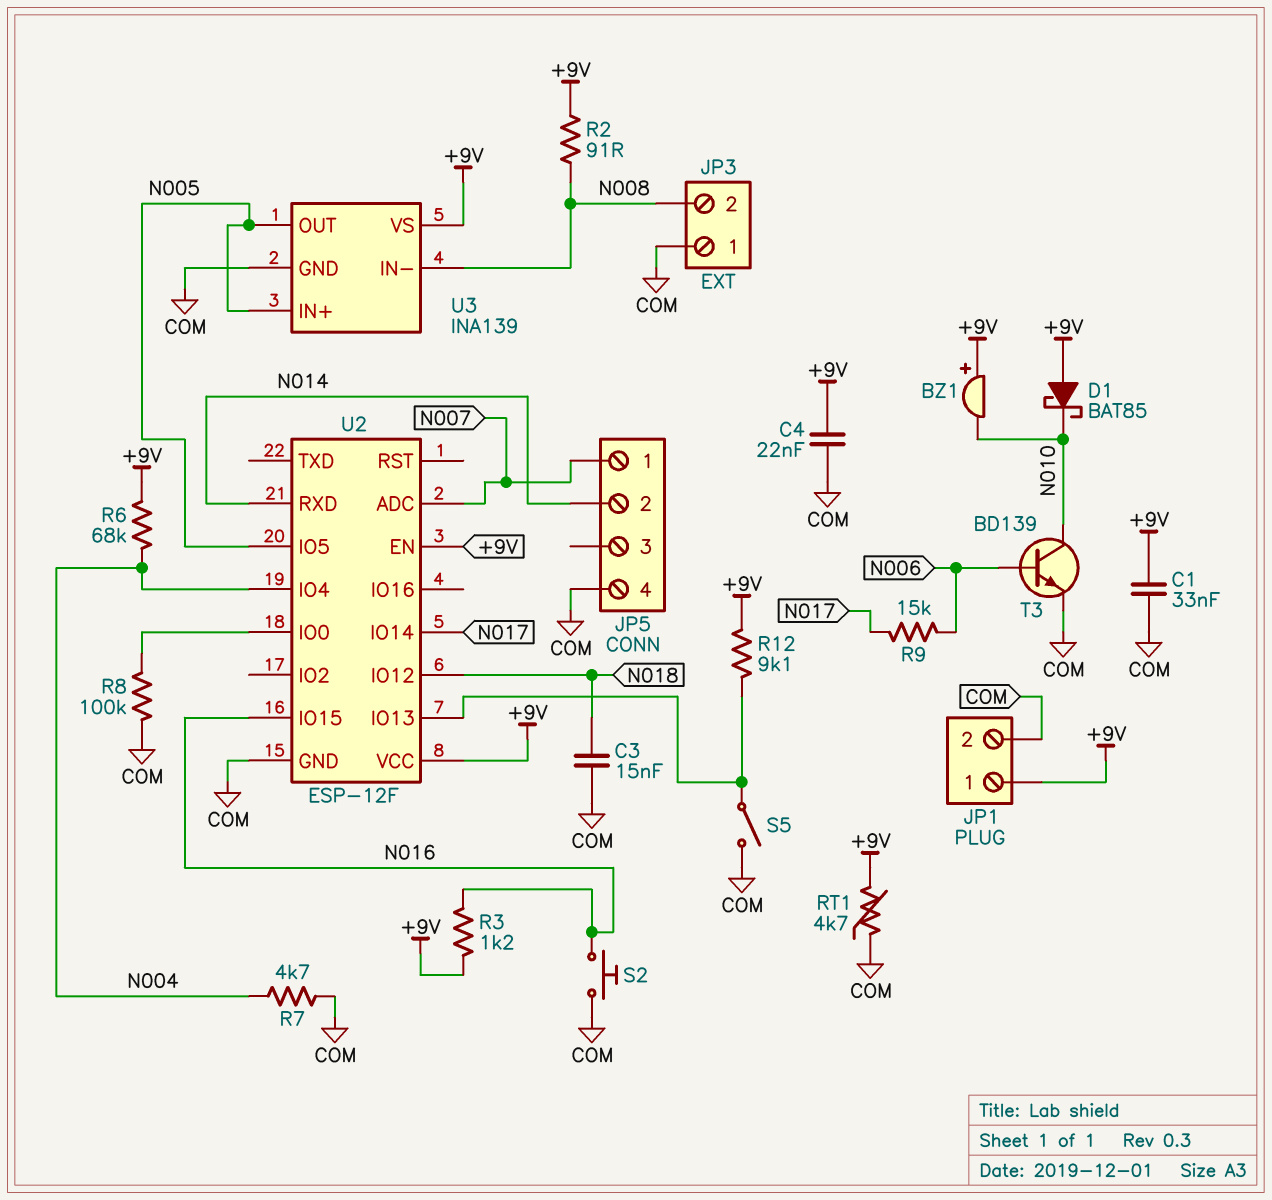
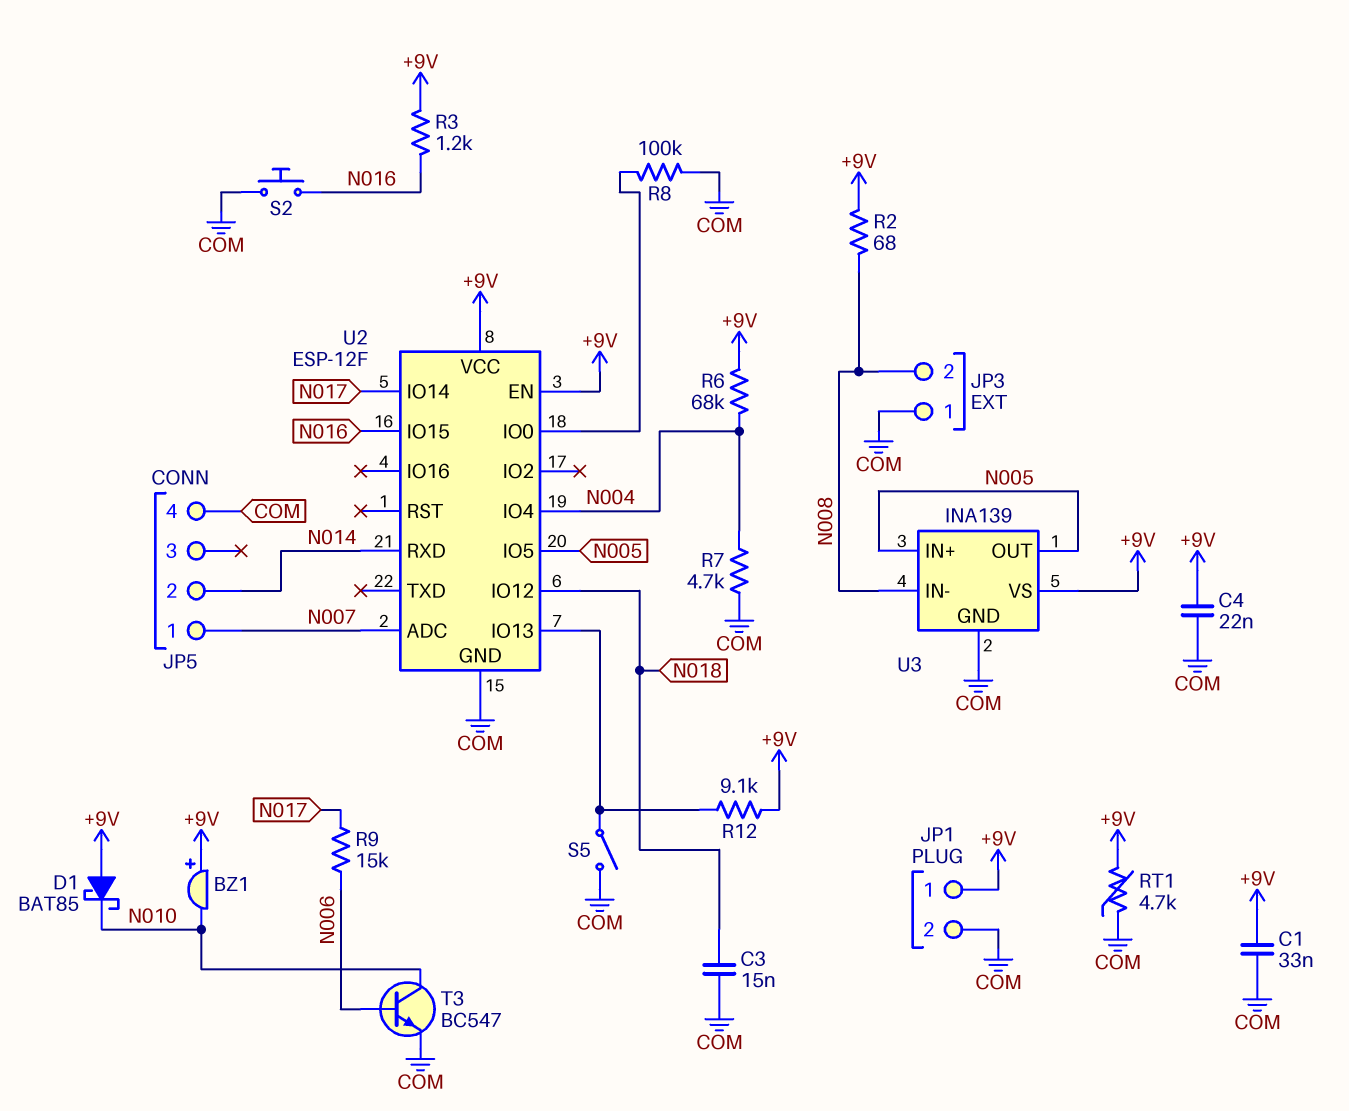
R2: 91 (+9V, N008) -> 68 (+9V, N008)
T3: NPN BD139 (B N006, C N010, E COM) -> NPN BC547 (B N006, C N010, E COM)

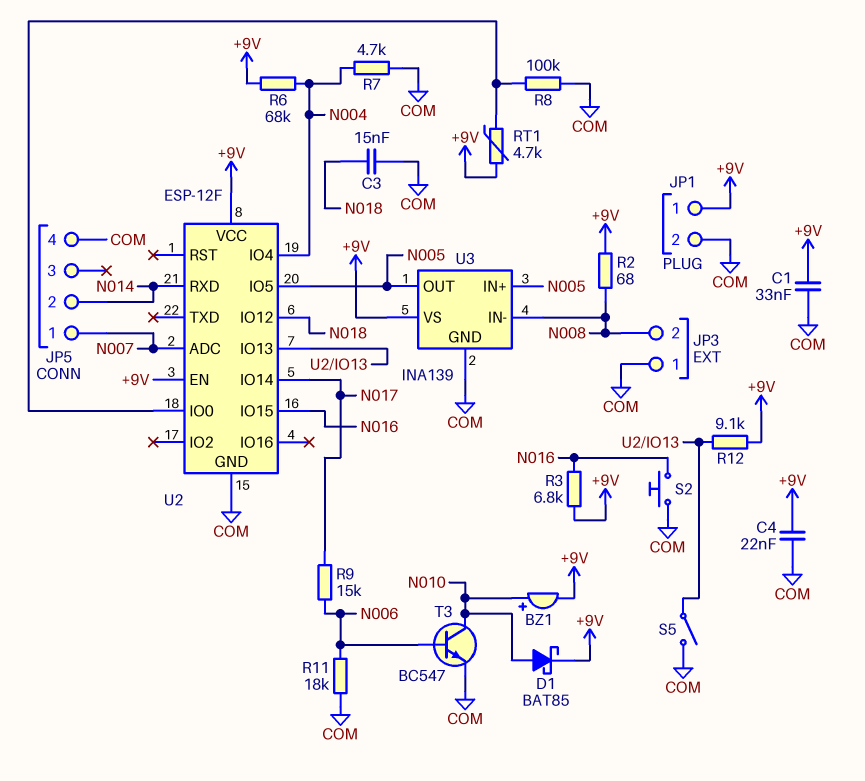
BZ1: buzzer (plus +9V, minus N010) -> buzzer (plus N010, minus +9V)
D1: schottky BAT85 (A +9V, K N010) -> schottky BAT85 (A N010, K +9V)
R3: 1.2k (+9V, N016) -> 6.8k (+9V, N016)
R11: none -> 18k (COM, N006)
RT1: 4.7k (+9V, COM) -> 4.7k (+9V, U2/IO0)

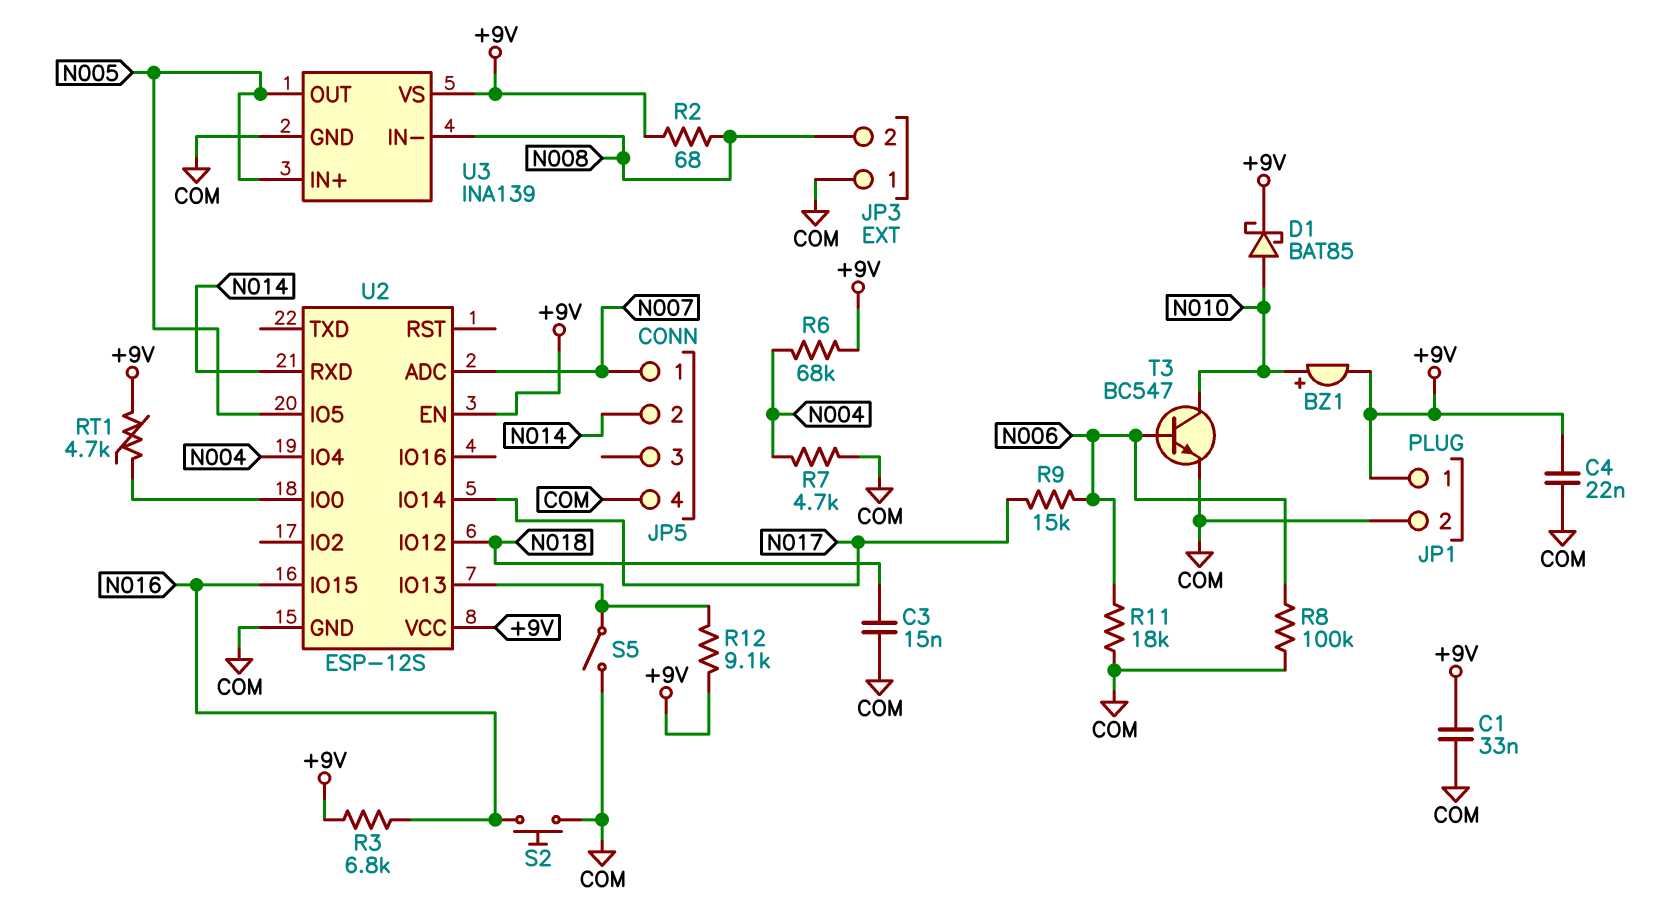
R8: 100k (COM, U2/IO0) -> 100k (COM, N006)
U2: ESP-12F -> ESP-12S

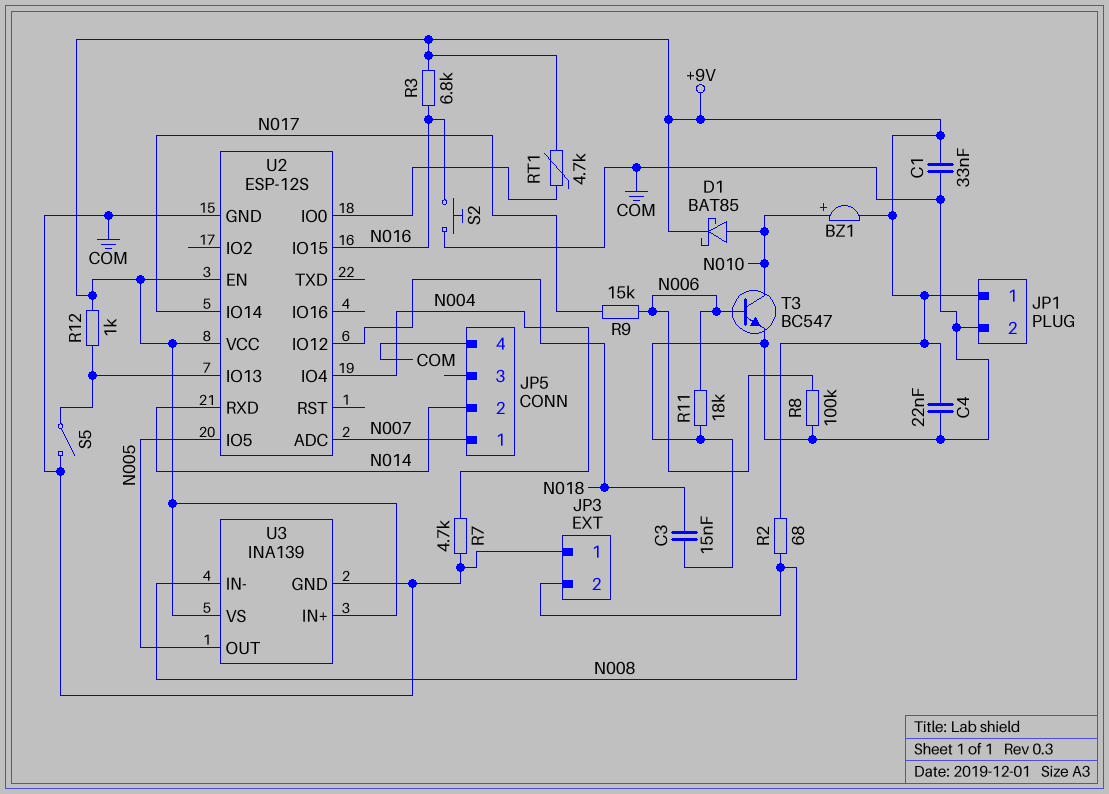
R6: 68k (+9V, N004) -> none
R12: 9.1k (+9V, U2/IO13) -> 1k (+9V, U2/IO13)
U3 pin IN+: N005 -> +9V

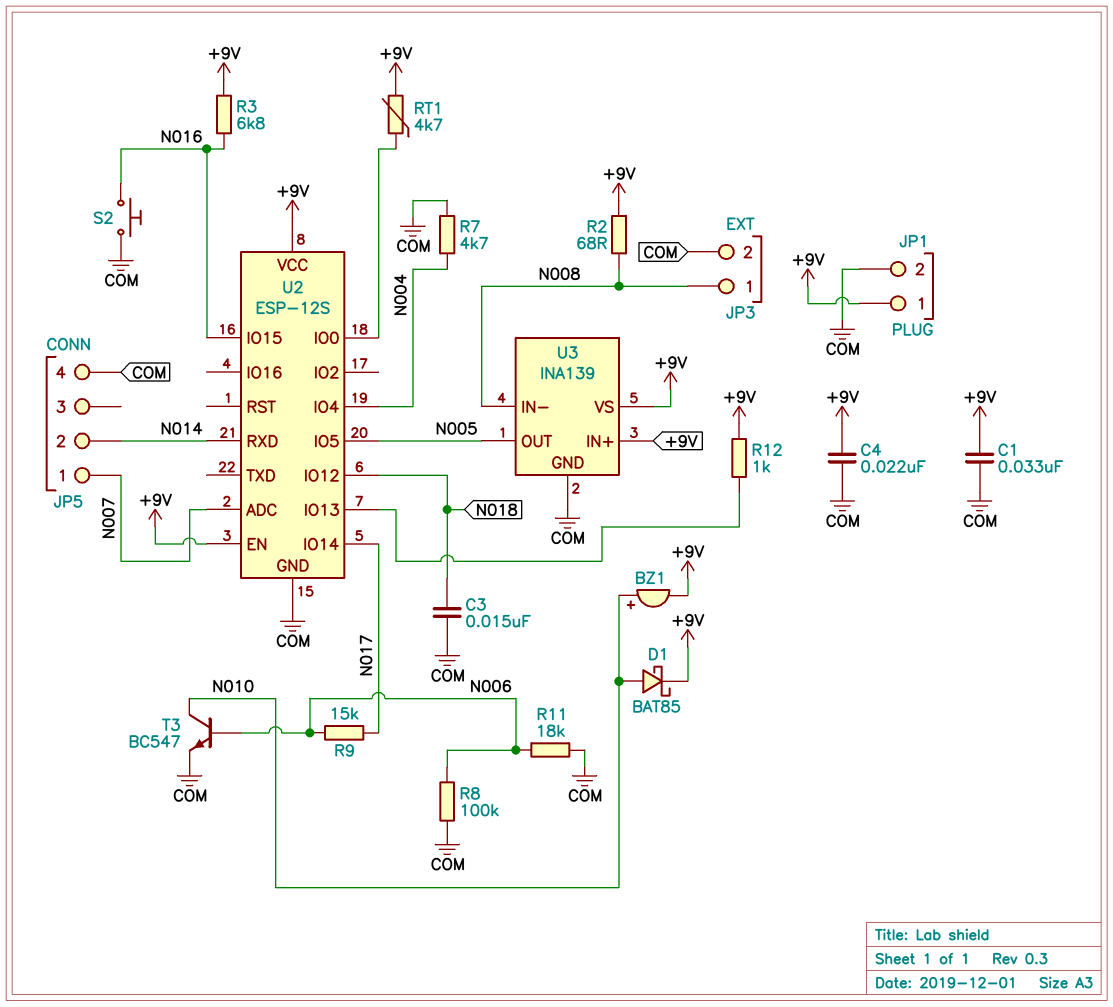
JP3 pin 1: COM -> N008
JP3 pin 2: N008 -> COM
S5: switch (COM, U2/IO13) -> none

